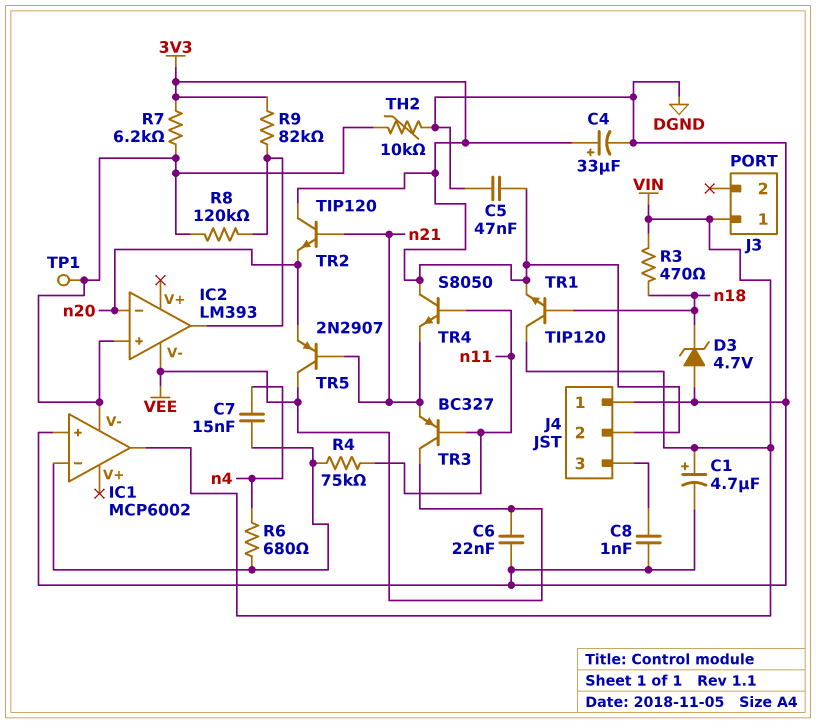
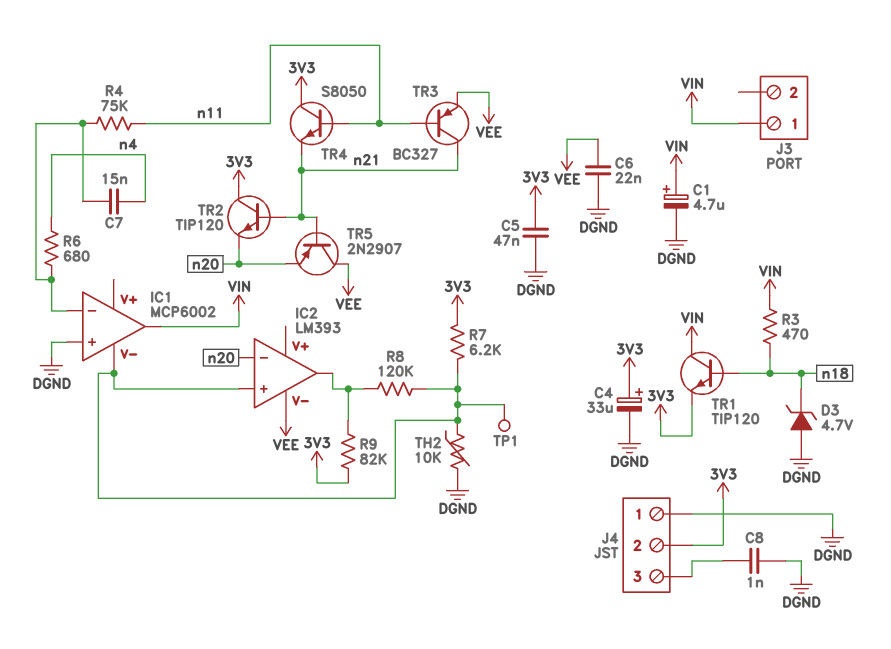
TR3: PNP BC327 (B n11, C VEE, E n21) -> PNP BC327 (B n11, C n21, E VEE)

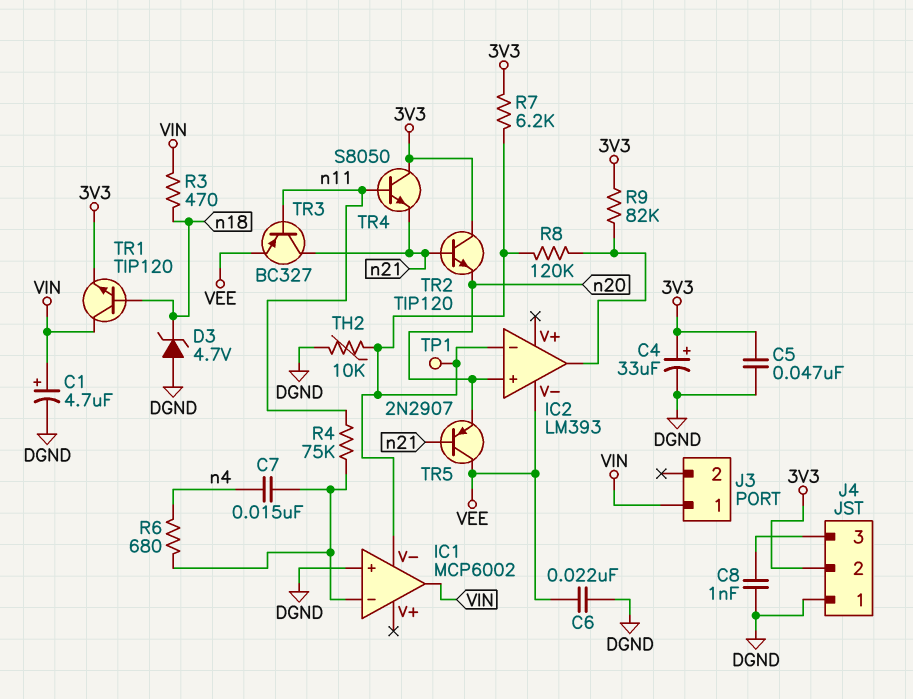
IC2 pin in+: IC1/V- -> n20
IC2 pin in-: n20 -> IC1/V-

